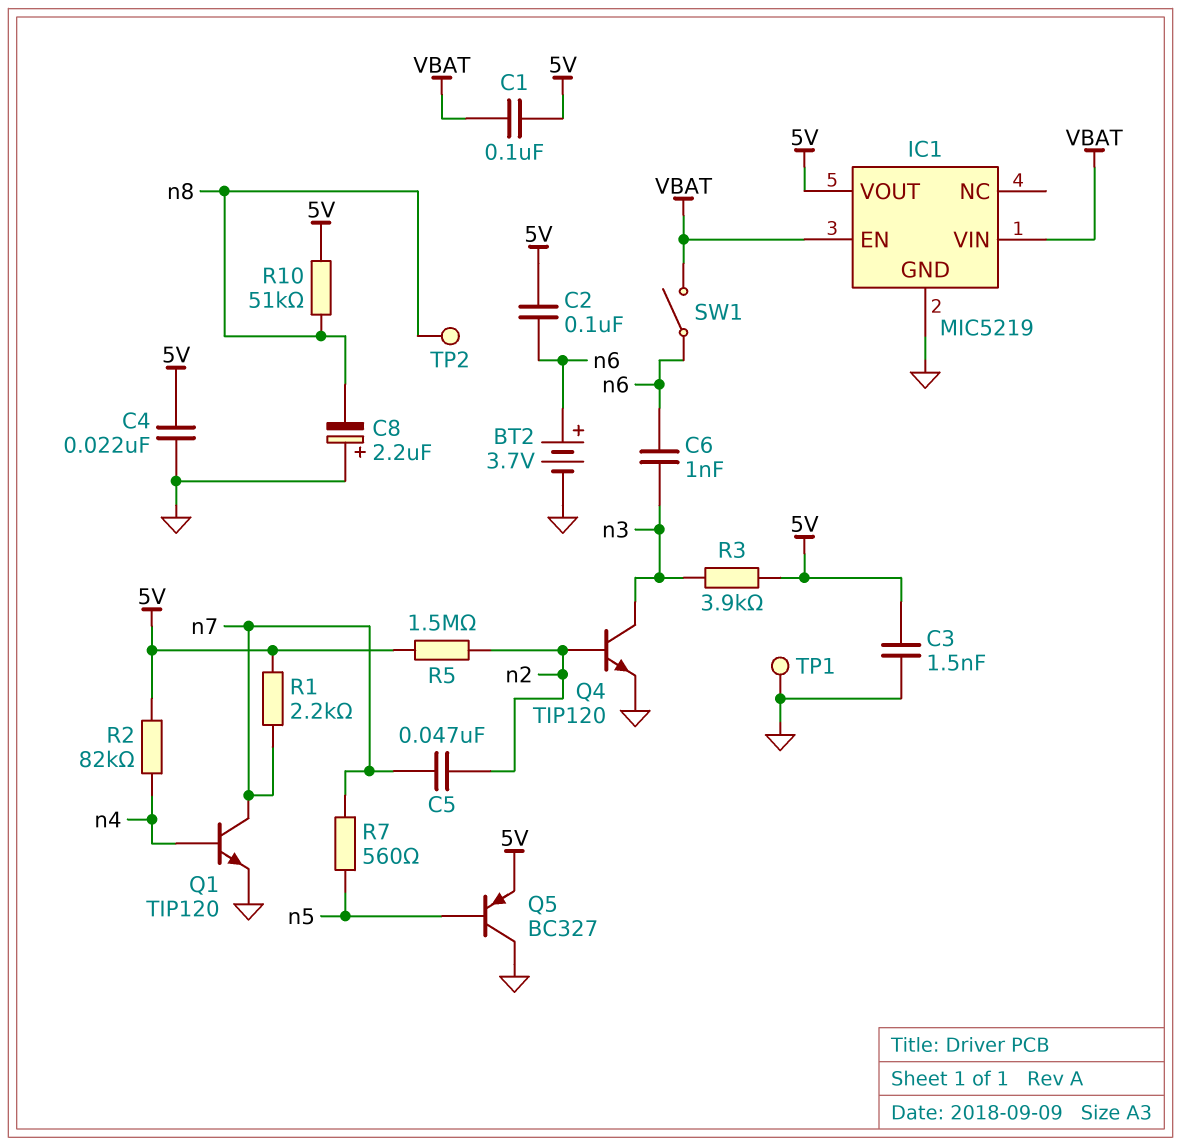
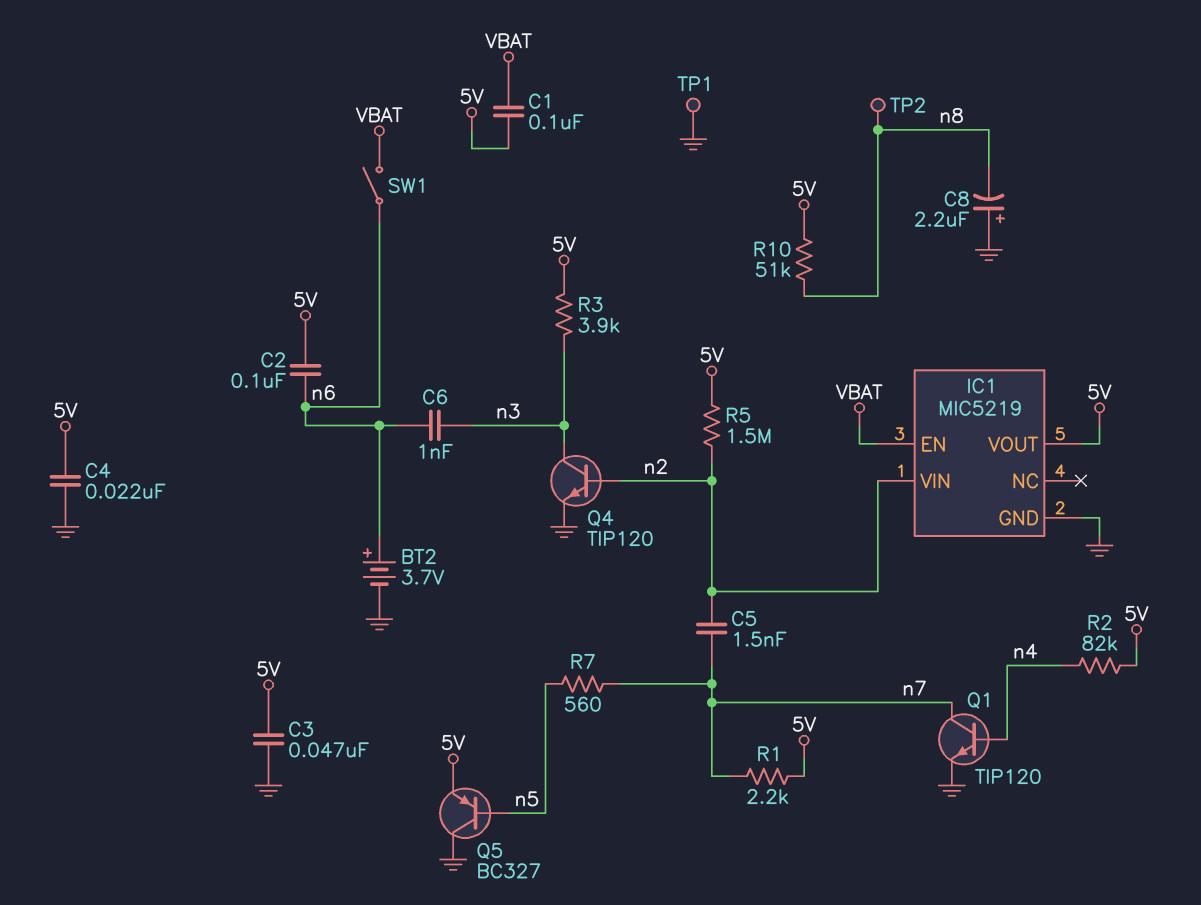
C3: 1.5nF (5V, GND) -> 47nF (5V, GND)
C5: 47nF (n2, n7) -> 1.5nF (n2, n7)
IC1 pin VIN: VBAT -> n2

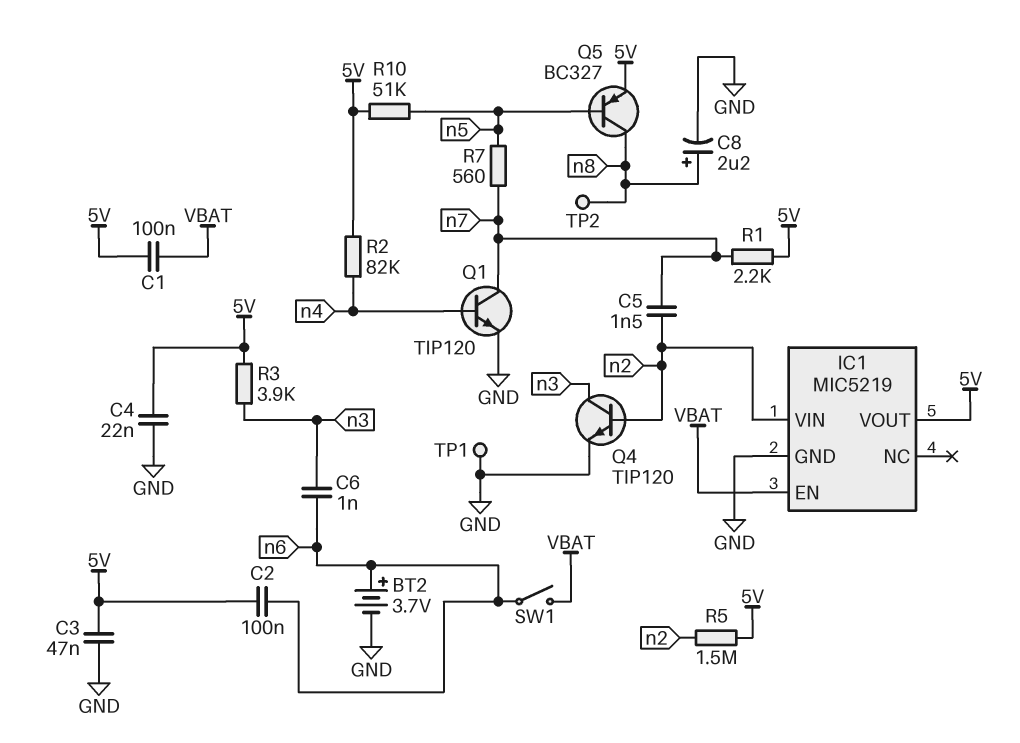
C8: 2.2uF (plus GND, minus n8) -> 2.2uF (plus n8, minus GND)
Q5: PNP BC327 (B n5, C GND, E 5V) -> PNP BC327 (B n5, C n8, E 5V)
R10: 51k (5V, n8) -> 51k (5V, n5)

